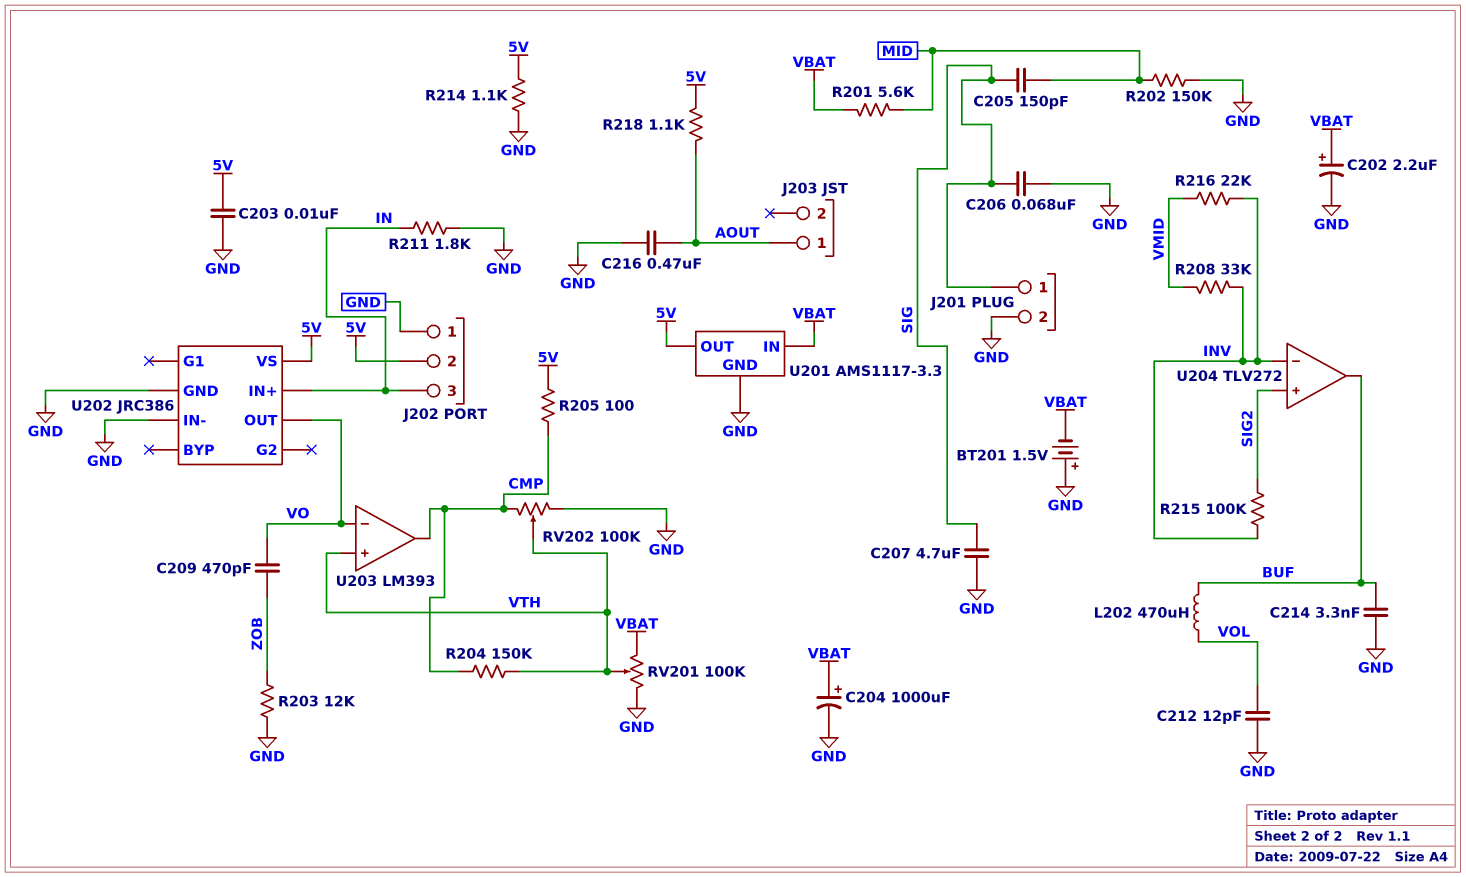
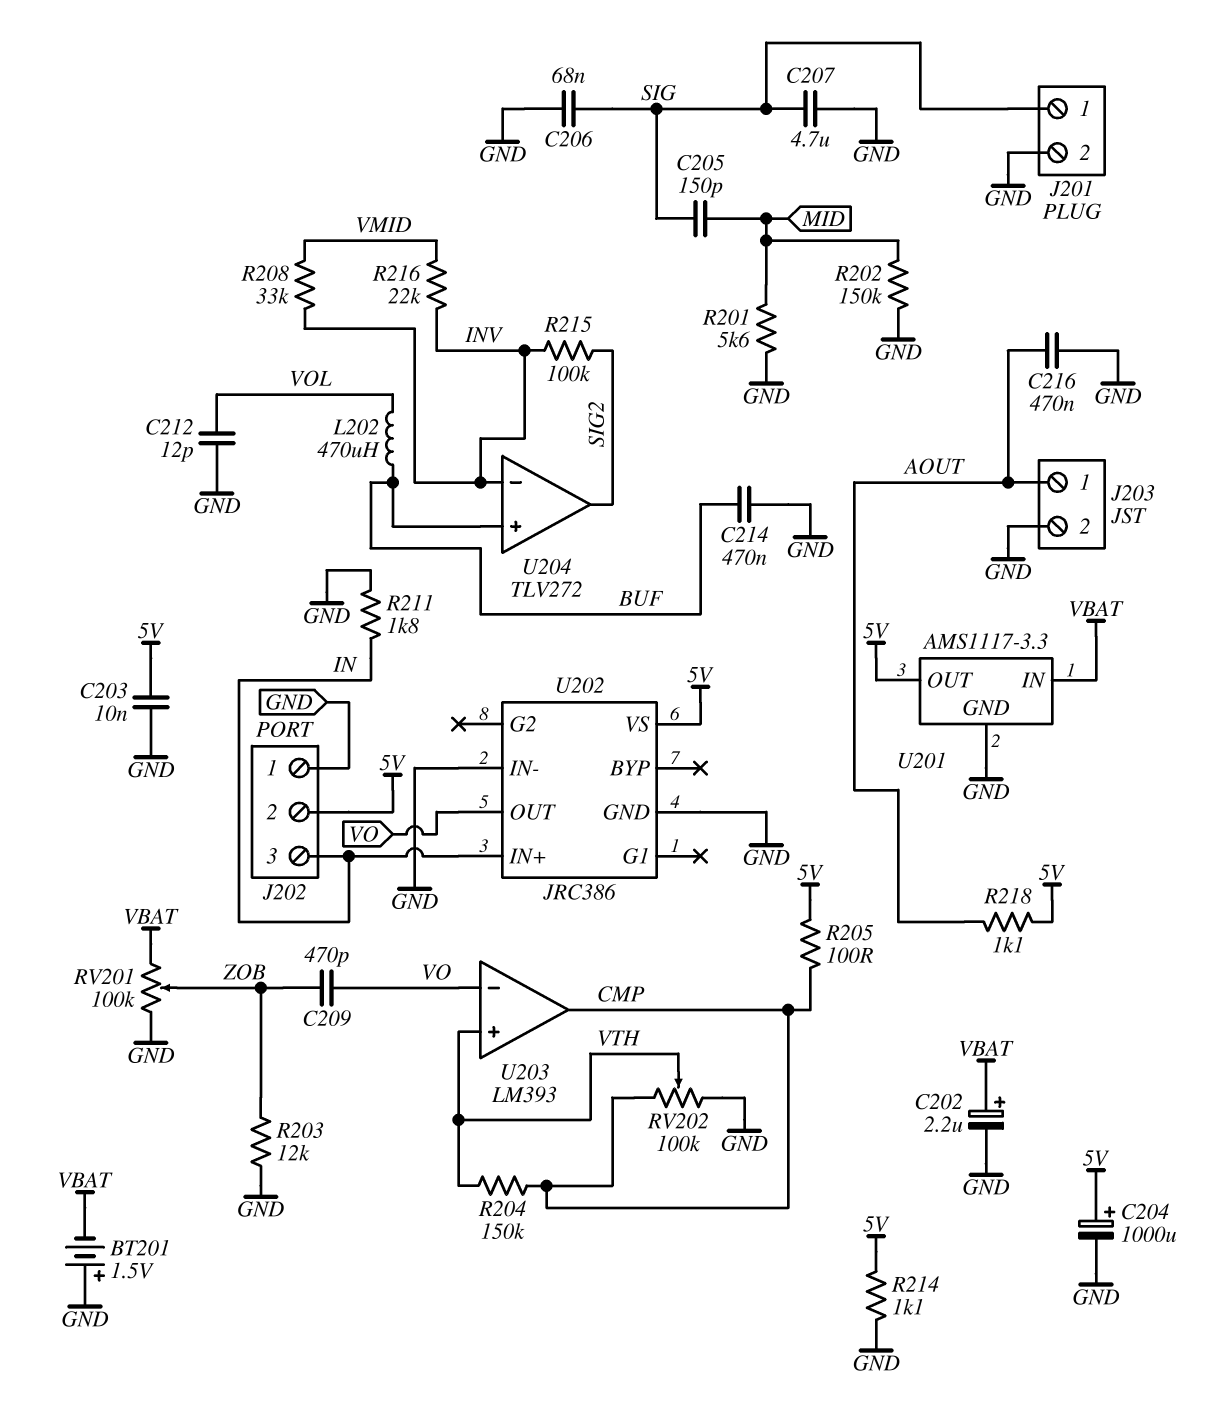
C204: 1000uF (plus VBAT, minus GND) -> 1000uF (plus 5V, minus GND)
C214: 3.3nF (BUF, GND) -> 470nF (BUF, GND)
J203 pin 2: none -> GND
R201: 5.6k (MID, VBAT) -> 5.6k (GND, MID)
RV201: 100k (GND, VBAT, wiper VTH) -> 100k (GND, VBAT, wiper ZOB)
U204 pin in+: SIG2 -> BUF
U204 pin out: BUF -> SIG2

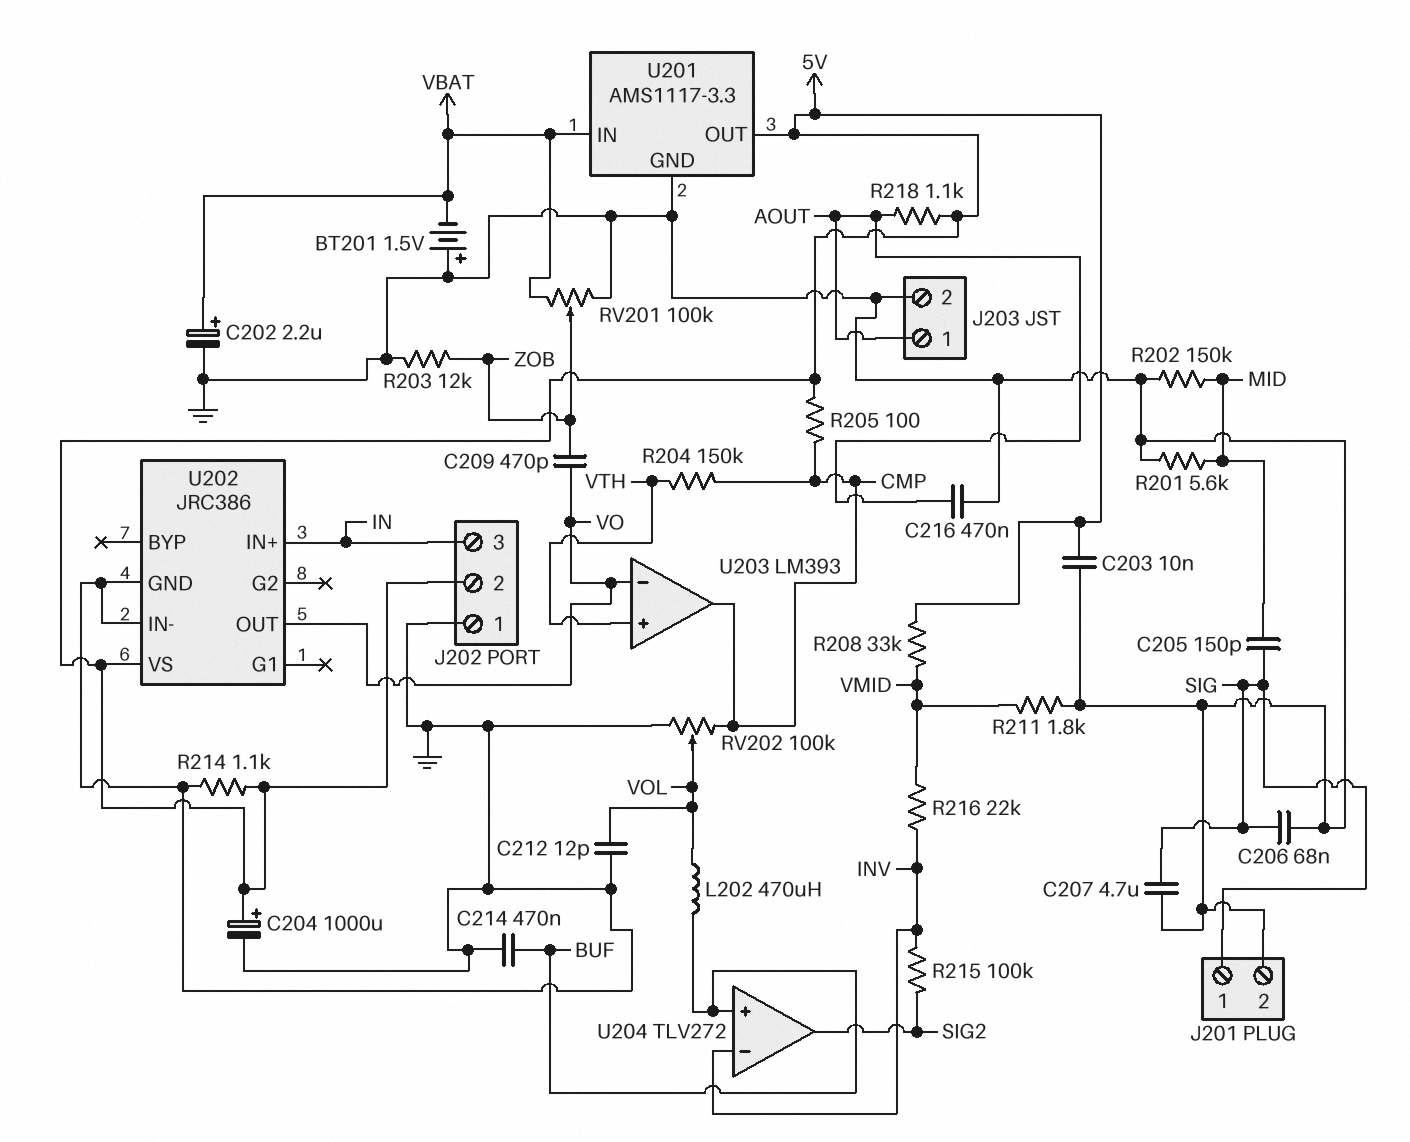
R208: 33k (INV, VMID) -> 33k (5V, VMID)
R211: 1.8k (GND, IN) -> 1.8k (GND, VMID)
RV202: 100k (CMP, GND, wiper VTH) -> 100k (CMP, GND, wiper VOL)

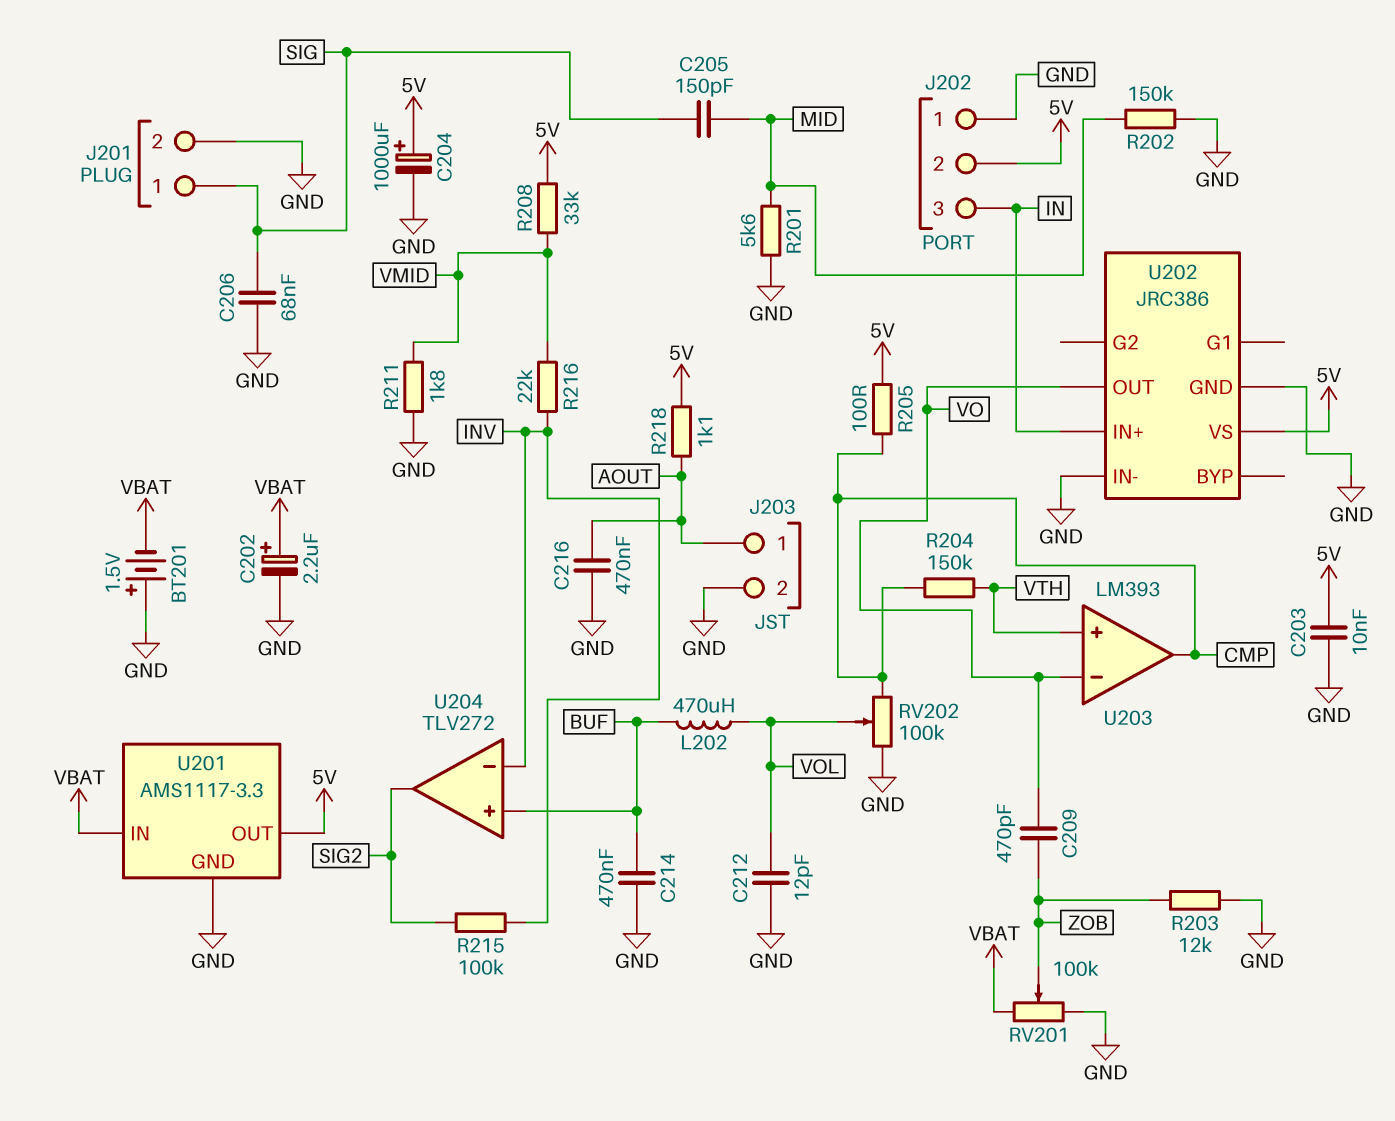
C207: 4.7uF (GND, SIG) -> none
R214: 1.1k (5V, GND) -> none

